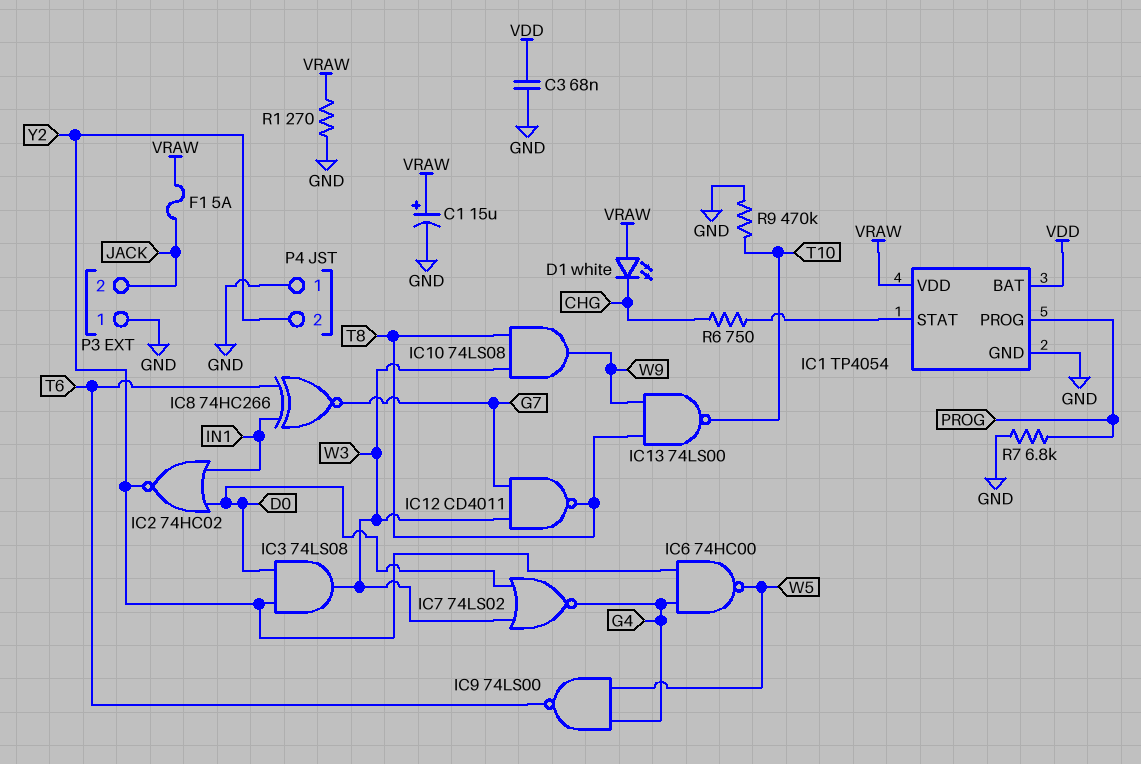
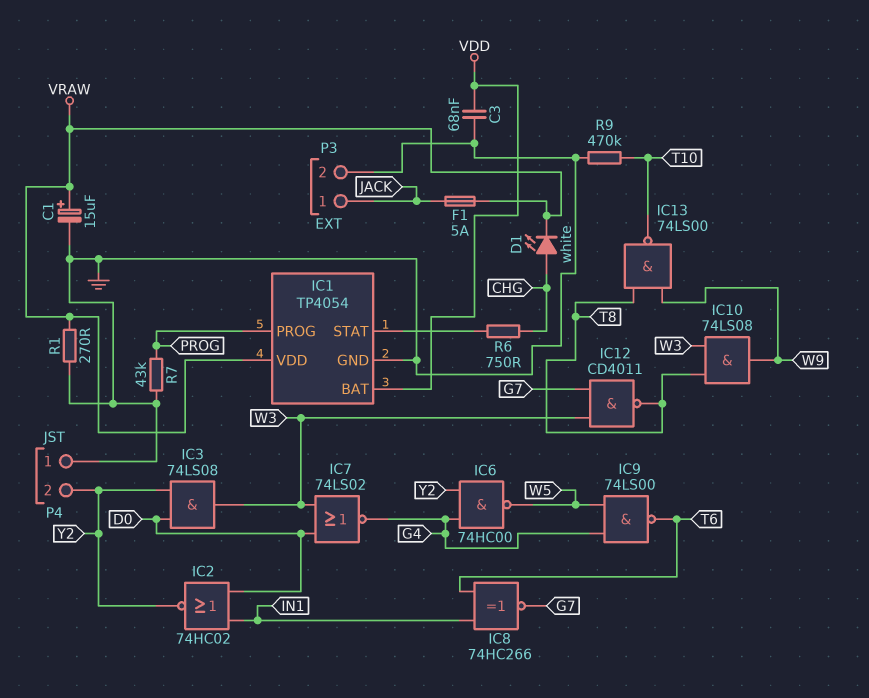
D1: LED white (A VRAW, K CHG) -> LED white (A CHG, K VRAW)
P3 pin 1: GND -> JACK
P3 pin 2: JACK -> GND
R7: 6.8k (GND, PROG) -> 43k (GND, PROG)

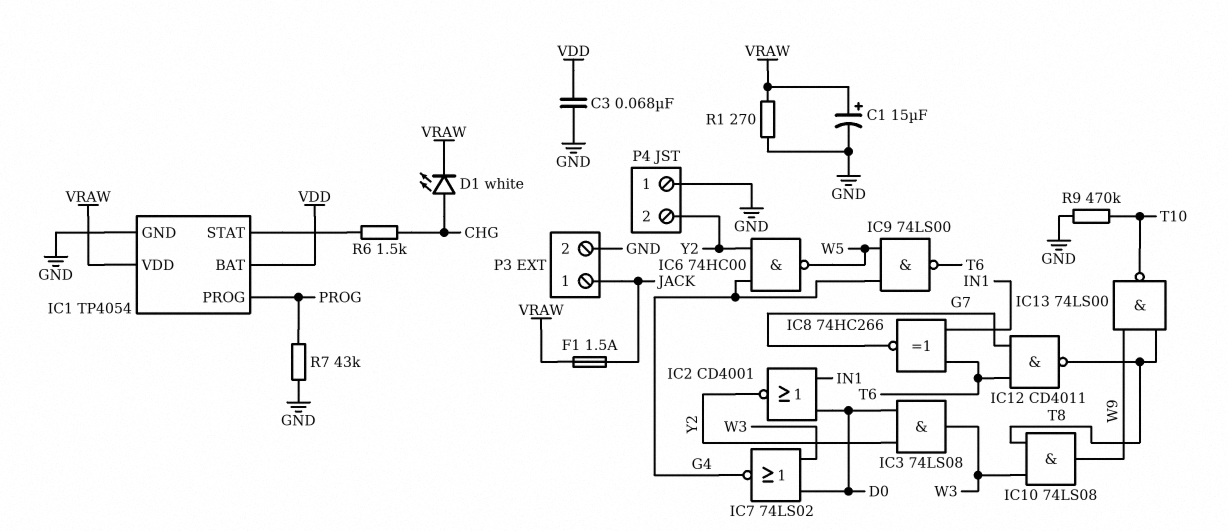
F1: 5A (JACK, VRAW) -> 1.5A (JACK, VRAW)
IC2: NOR 74HC02 (in D0, in IN1, out Y2) -> NOR CD4001 (in D0, in IN1, out Y2)
IC12: NAND CD4011 (in G7, in W3, out T8) -> NAND CD4011 (in G7, in T6, out T8)
R6: 750 (CHG, IC1/STAT) -> 1.5k (CHG, IC1/STAT)

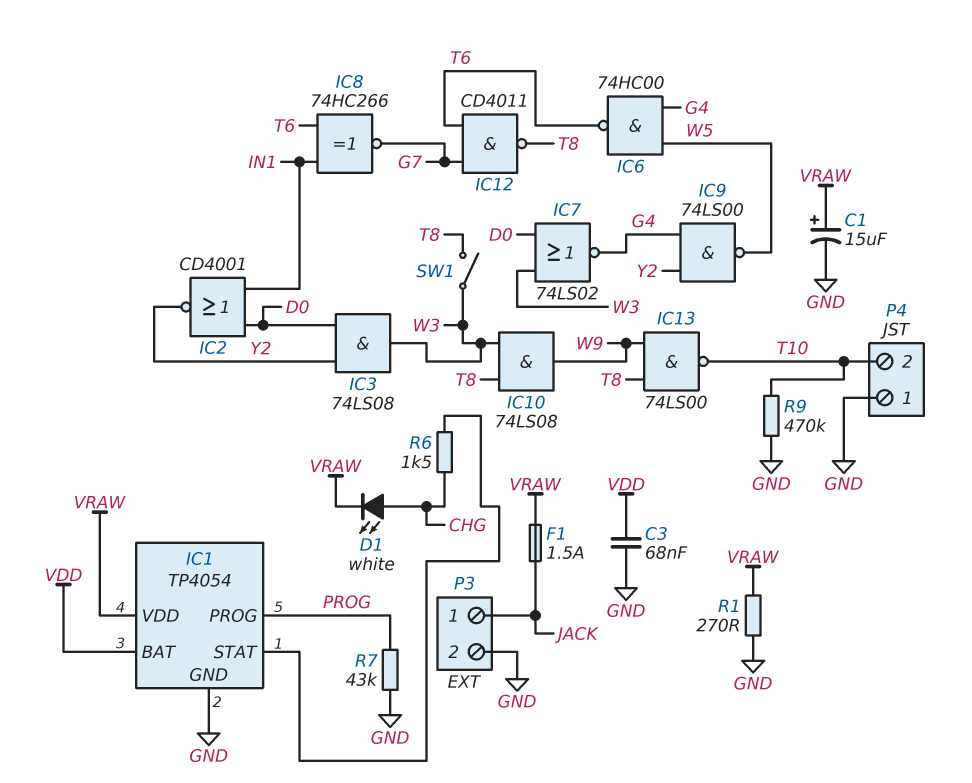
IC6: NAND 74HC00 (in G4, in Y2, out W5) -> NAND 74HC00 (in G4, in W5, out T6)
IC9: NAND 74LS00 (in G4, in W5, out T6) -> NAND 74LS00 (in G4, in Y2, out W5)
P4 pin 2: Y2 -> T10
SW1: none -> switch (T8, W3)

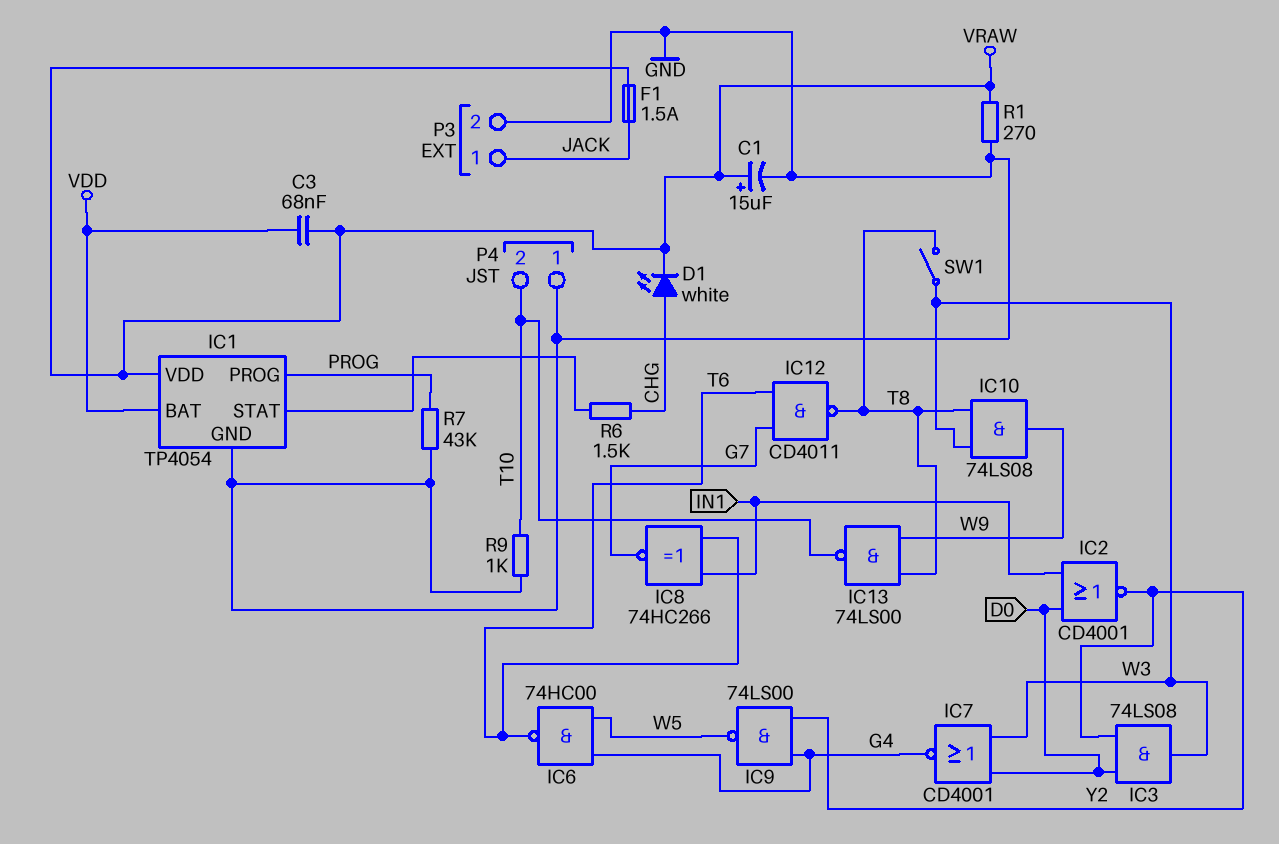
C3: 68nF (GND, VDD) -> 68nF (VDD, VRAW)
IC7: NOR 74LS02 (in D0, in W3, out G4) -> NOR CD4001 (in D0, in W3, out G4)
R9: 470k (GND, T10) -> 1k (GND, T10)

